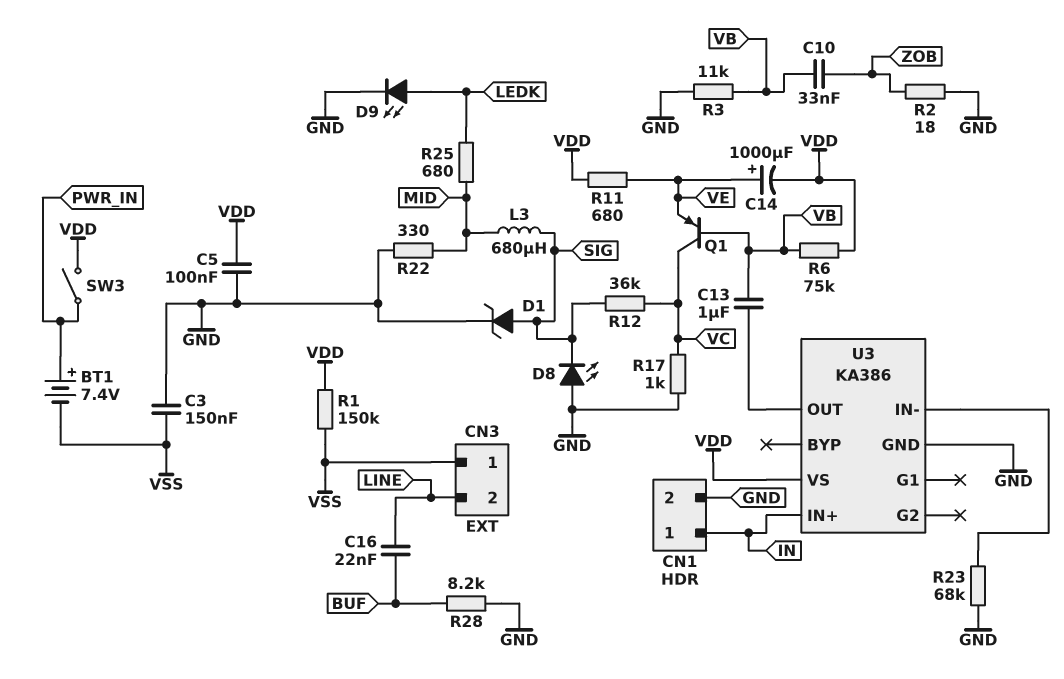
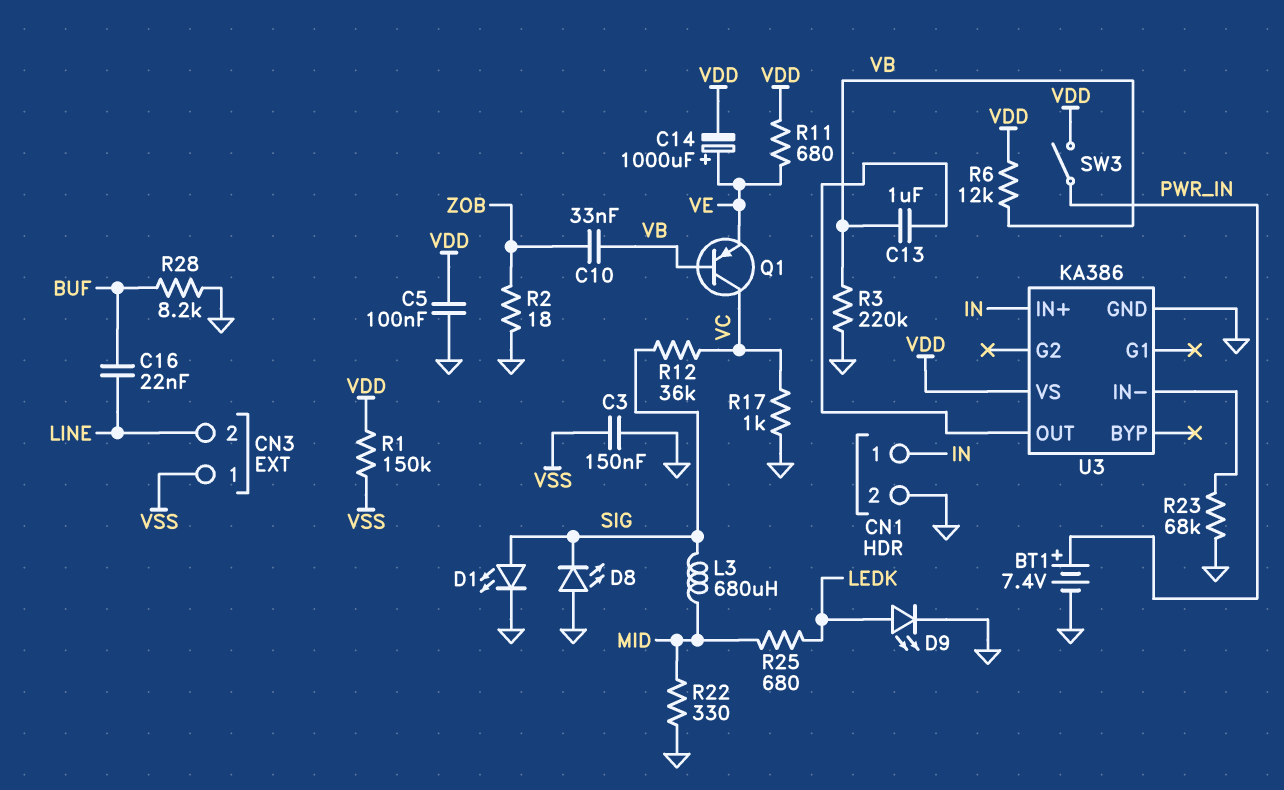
BT1: 7.4V (plus PWR_IN, minus VSS) -> 7.4V (plus PWR_IN, minus GND)
D1: zener (A SIG, K GND) -> LED (A SIG, K GND)
R3: 11k (GND, VB) -> 220k (GND, VB)
R6: 75k (VB, VDD) -> 12k (VB, VDD)

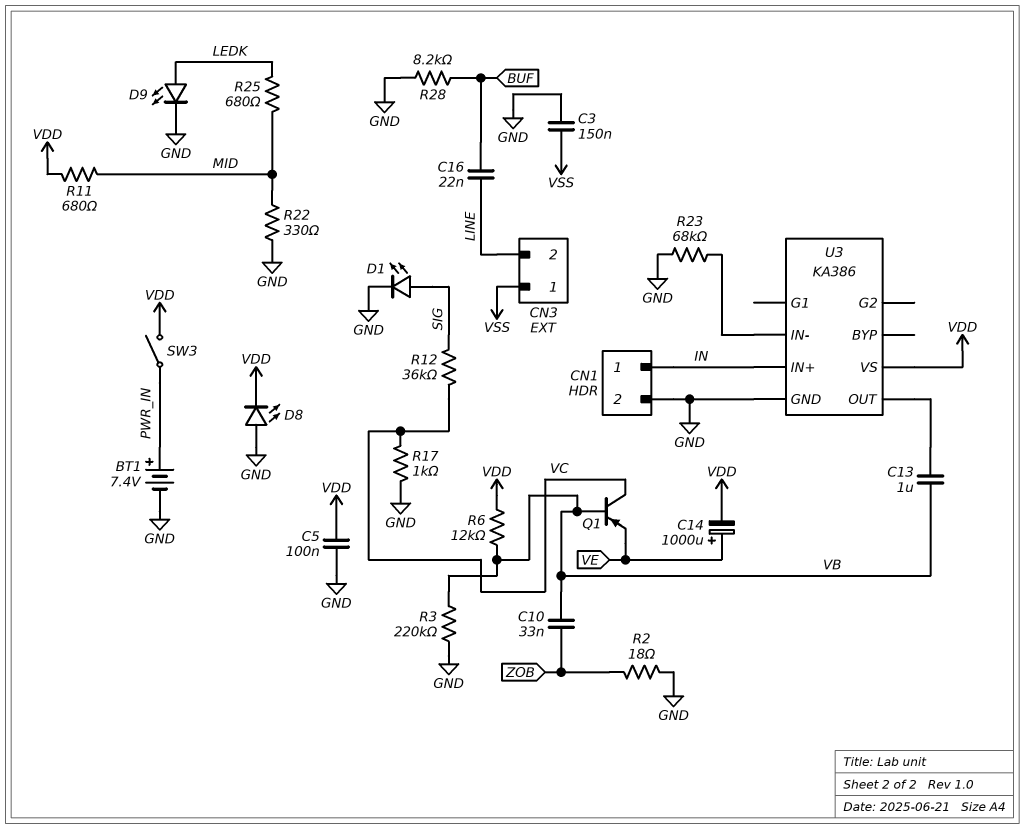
D8: LED (A GND, K SIG) -> LED (A GND, K VDD)
L3: 680uH (MID, SIG) -> none
R1: 150k (VDD, VSS) -> none
R11: 680 (VDD, VE) -> 680 (MID, VDD)

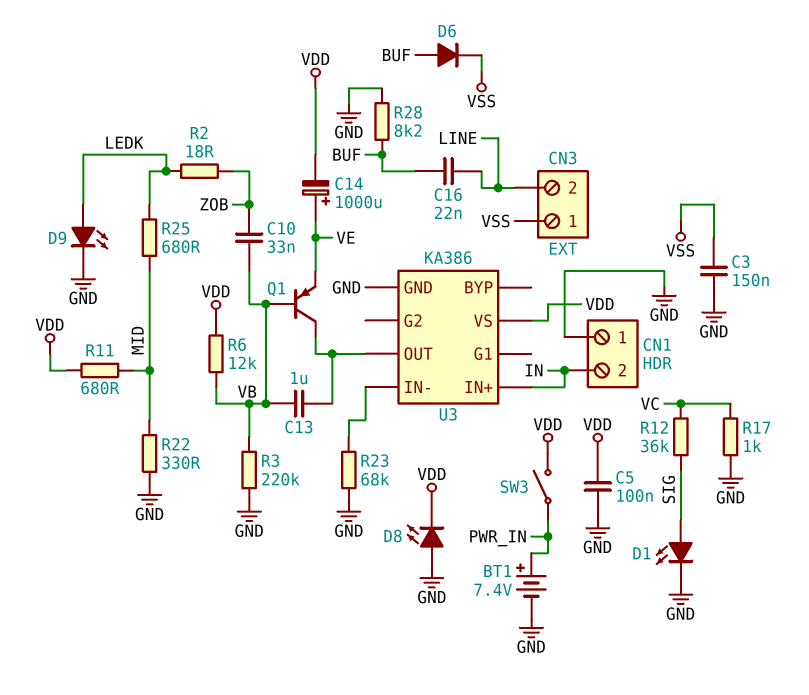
CN1 pin 1: IN -> GND
CN1 pin 2: GND -> IN
D6: none -> diode (A BUF, K VSS)
Q1: PNP (B VB, C VC, E VE) -> PNP (B VB, C U3/OUT, E VE)
R2: 18 (GND, ZOB) -> 18 (LEDK, ZOB)

